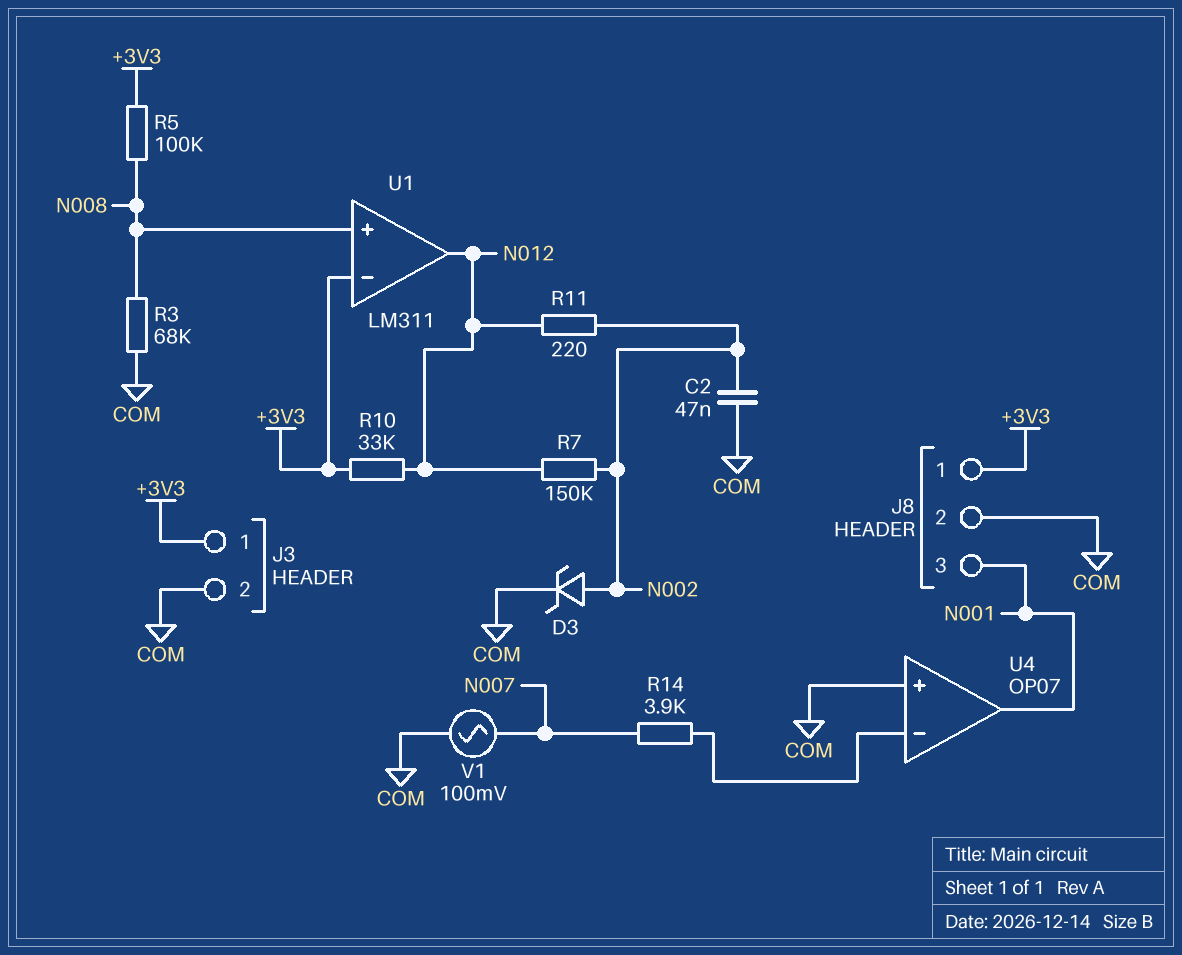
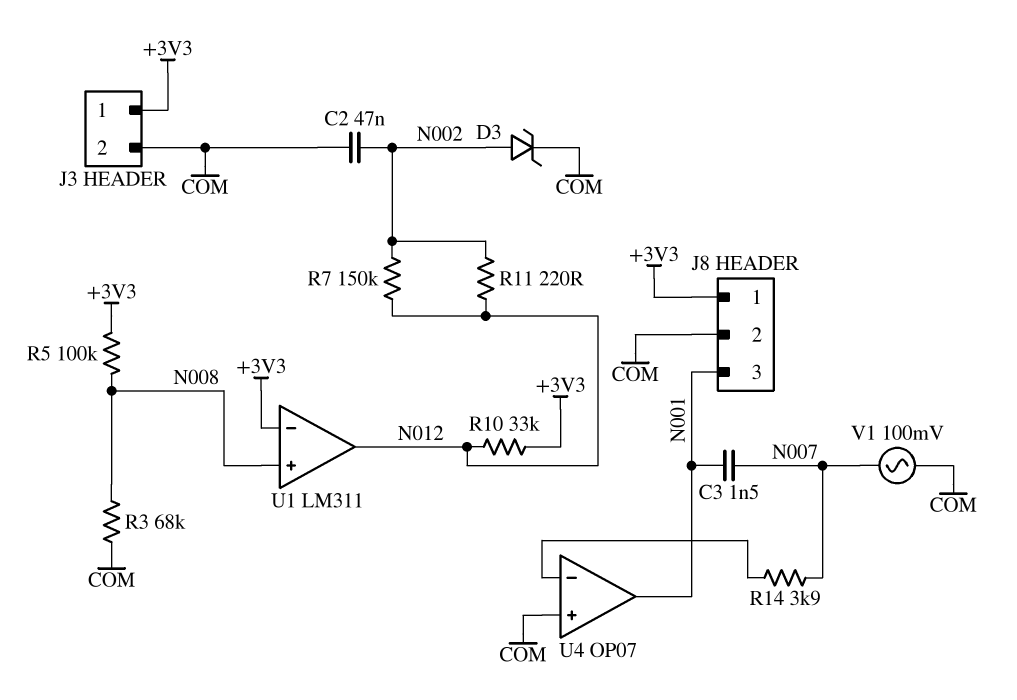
C3: none -> 1.5nF (N001, N007)

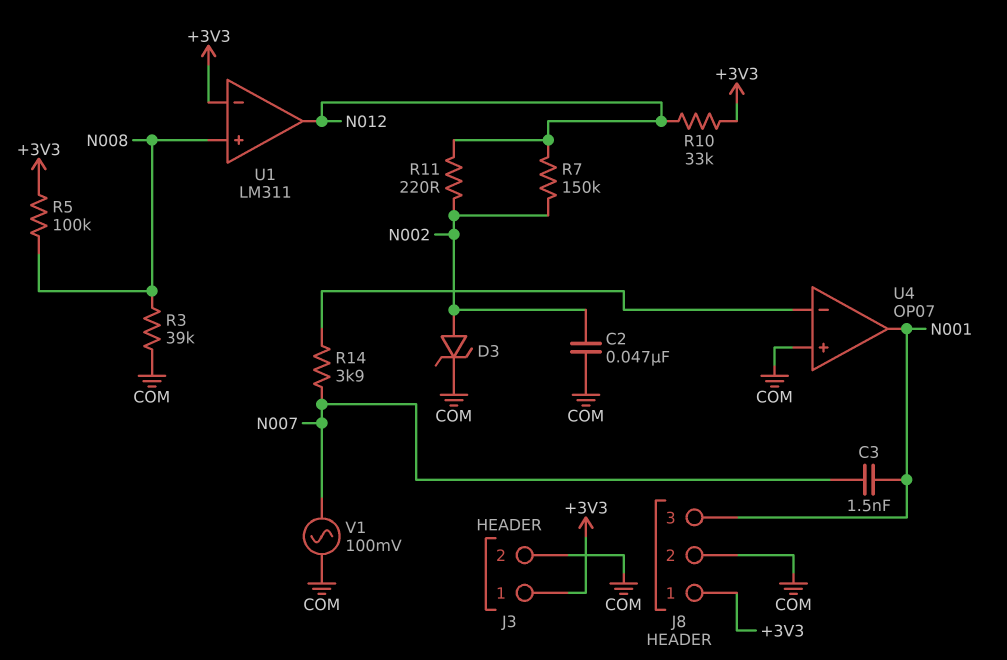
R3: 68k (COM, N008) -> 39k (COM, N008)

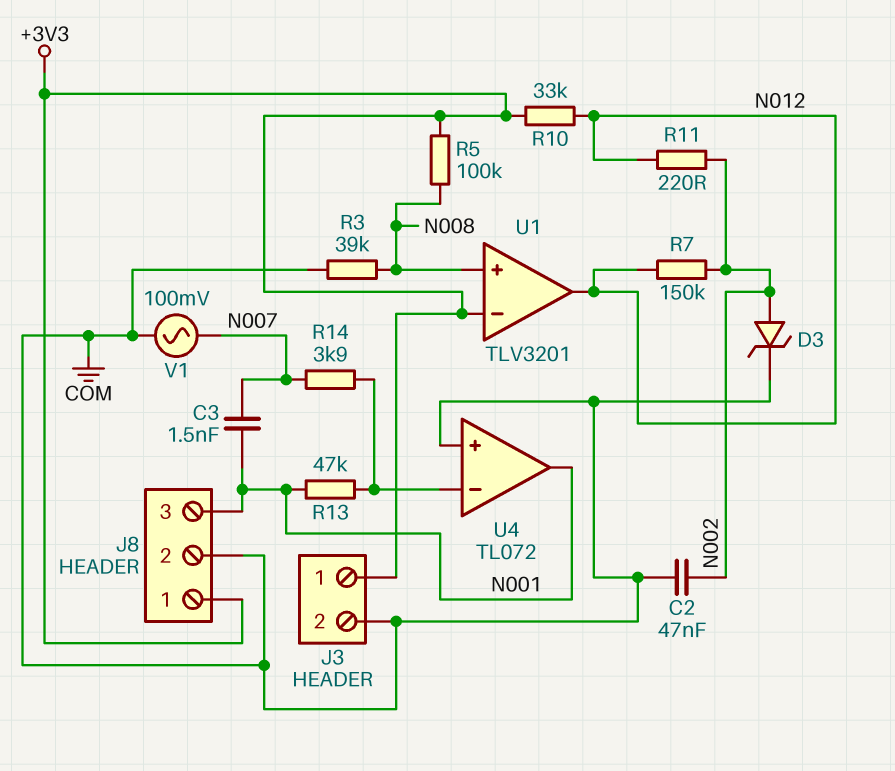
R13: none -> 47k (N001, U4/in-)
U1: LM311 -> TLV3201
U4: OP07 -> TL072

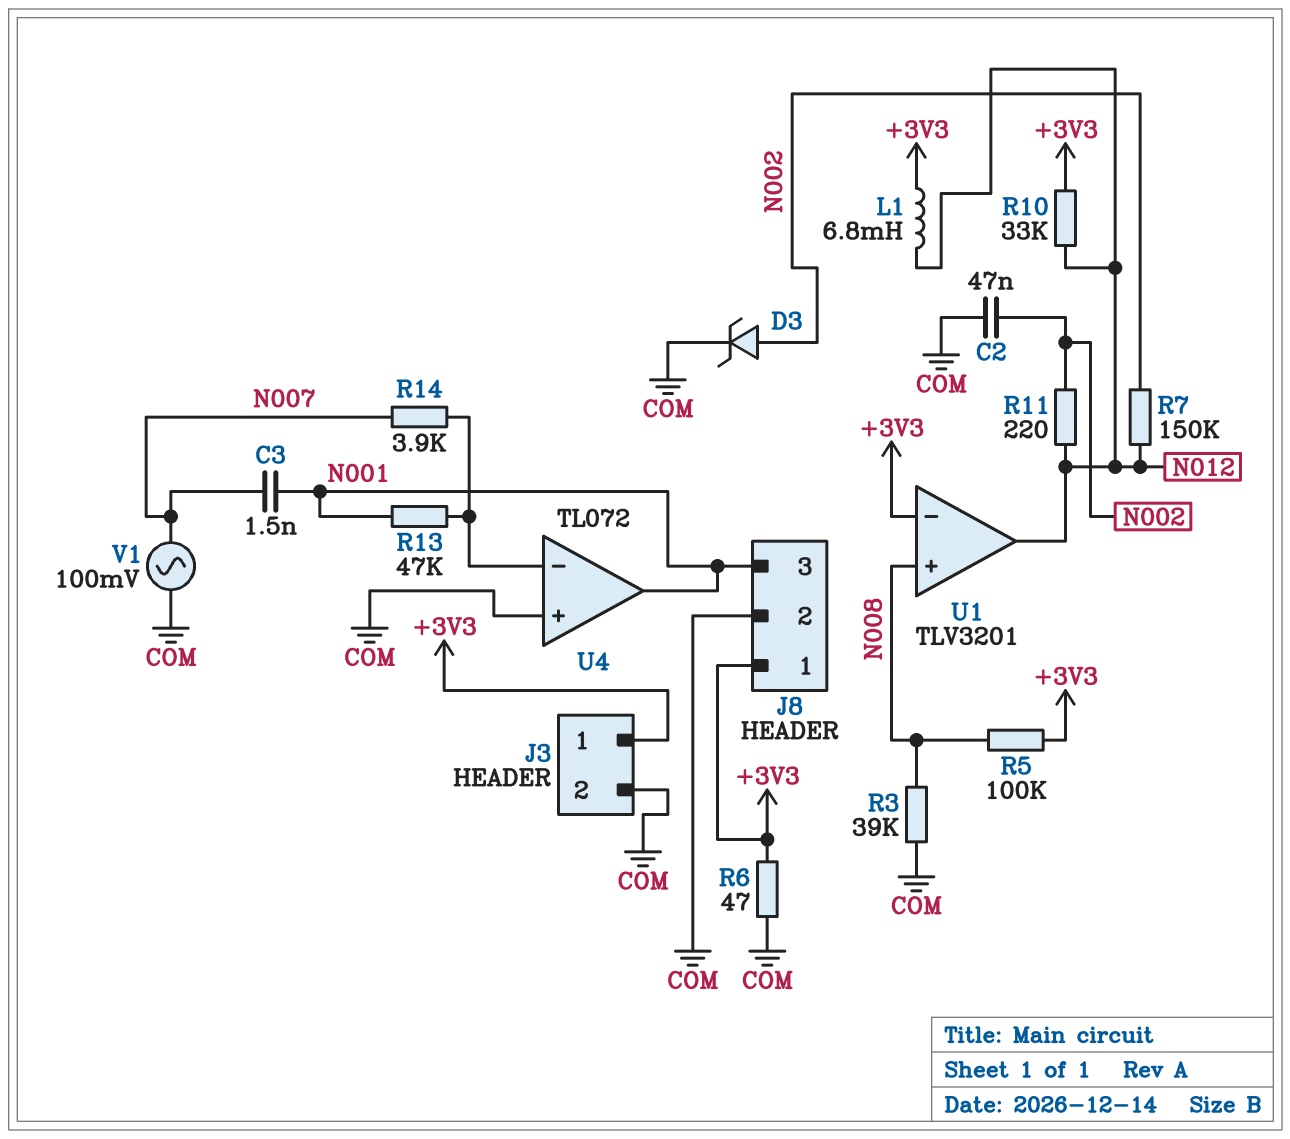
L1: none -> 6.8mH (+3V3, N012)
R6: none -> 47 (+3V3, COM)

